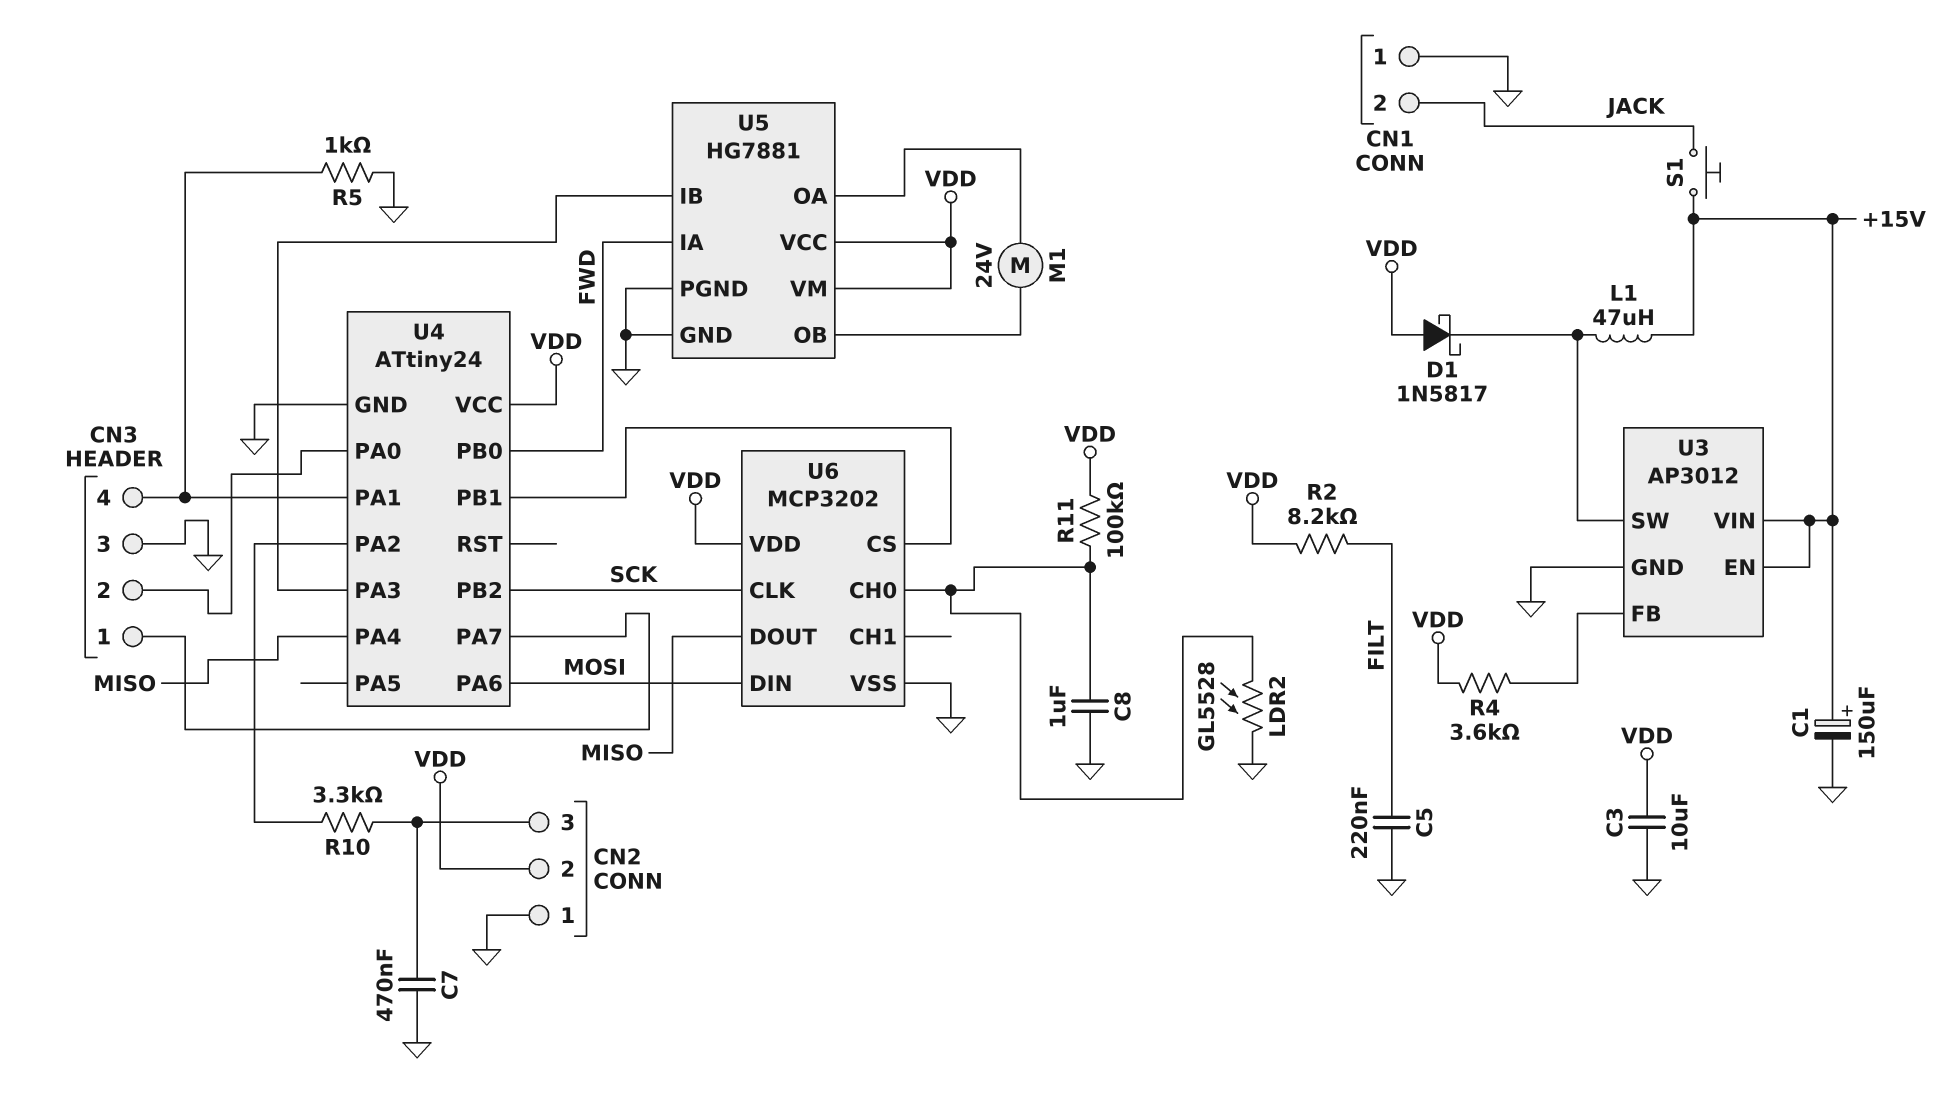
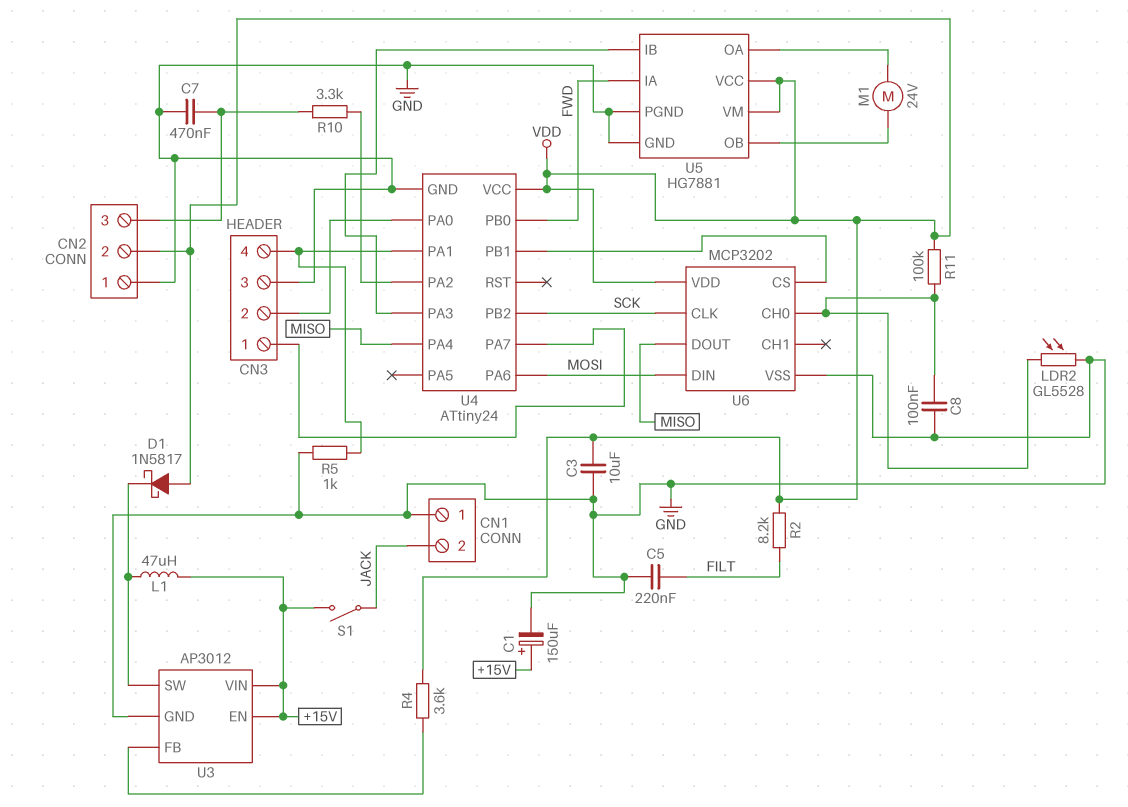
C8: 1uF (GND, U6/CH0) -> 100nF (GND, U6/CH0)
S1: button (+15V, JACK) -> switch (+15V, JACK)

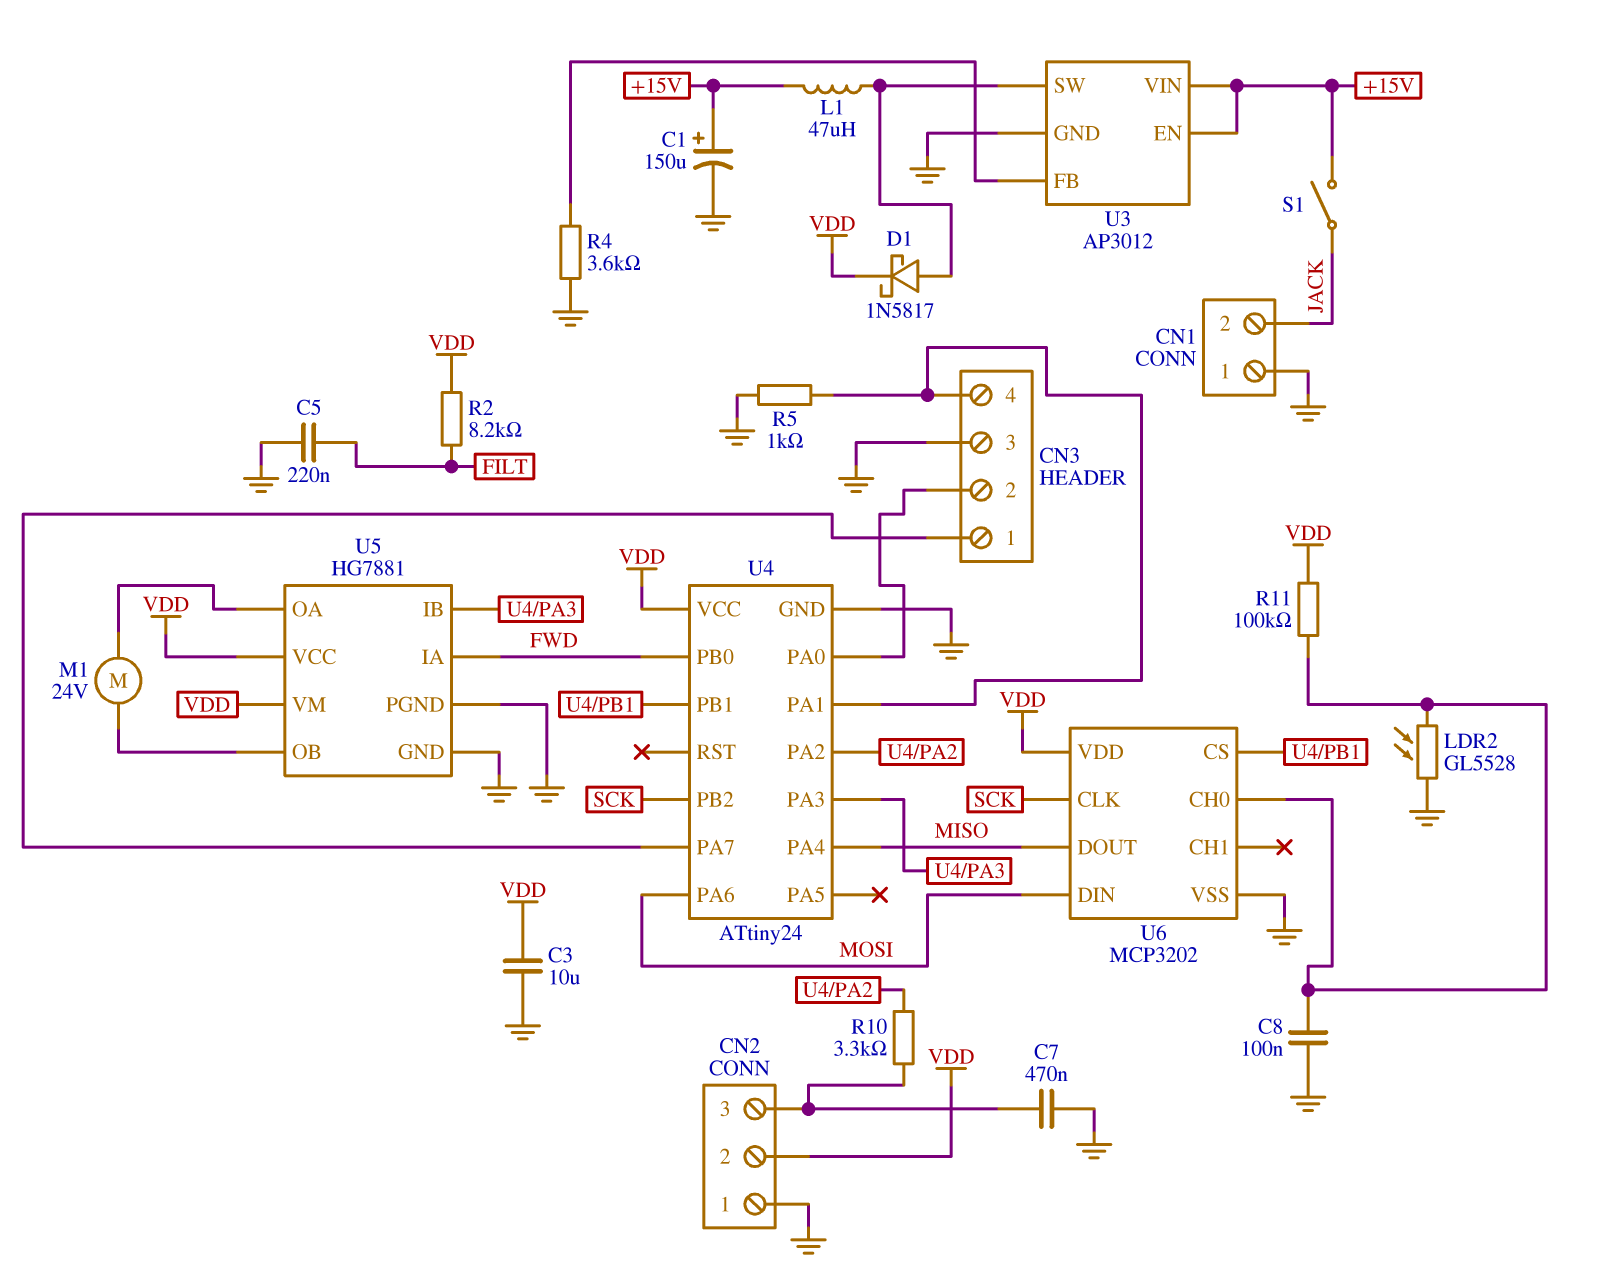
D1: schottky 1N5817 (A VDD, K U3/SW) -> schottky 1N5817 (A U3/SW, K VDD)
R4: 3.6k (U3/FB, VDD) -> 3.6k (GND, U3/FB)

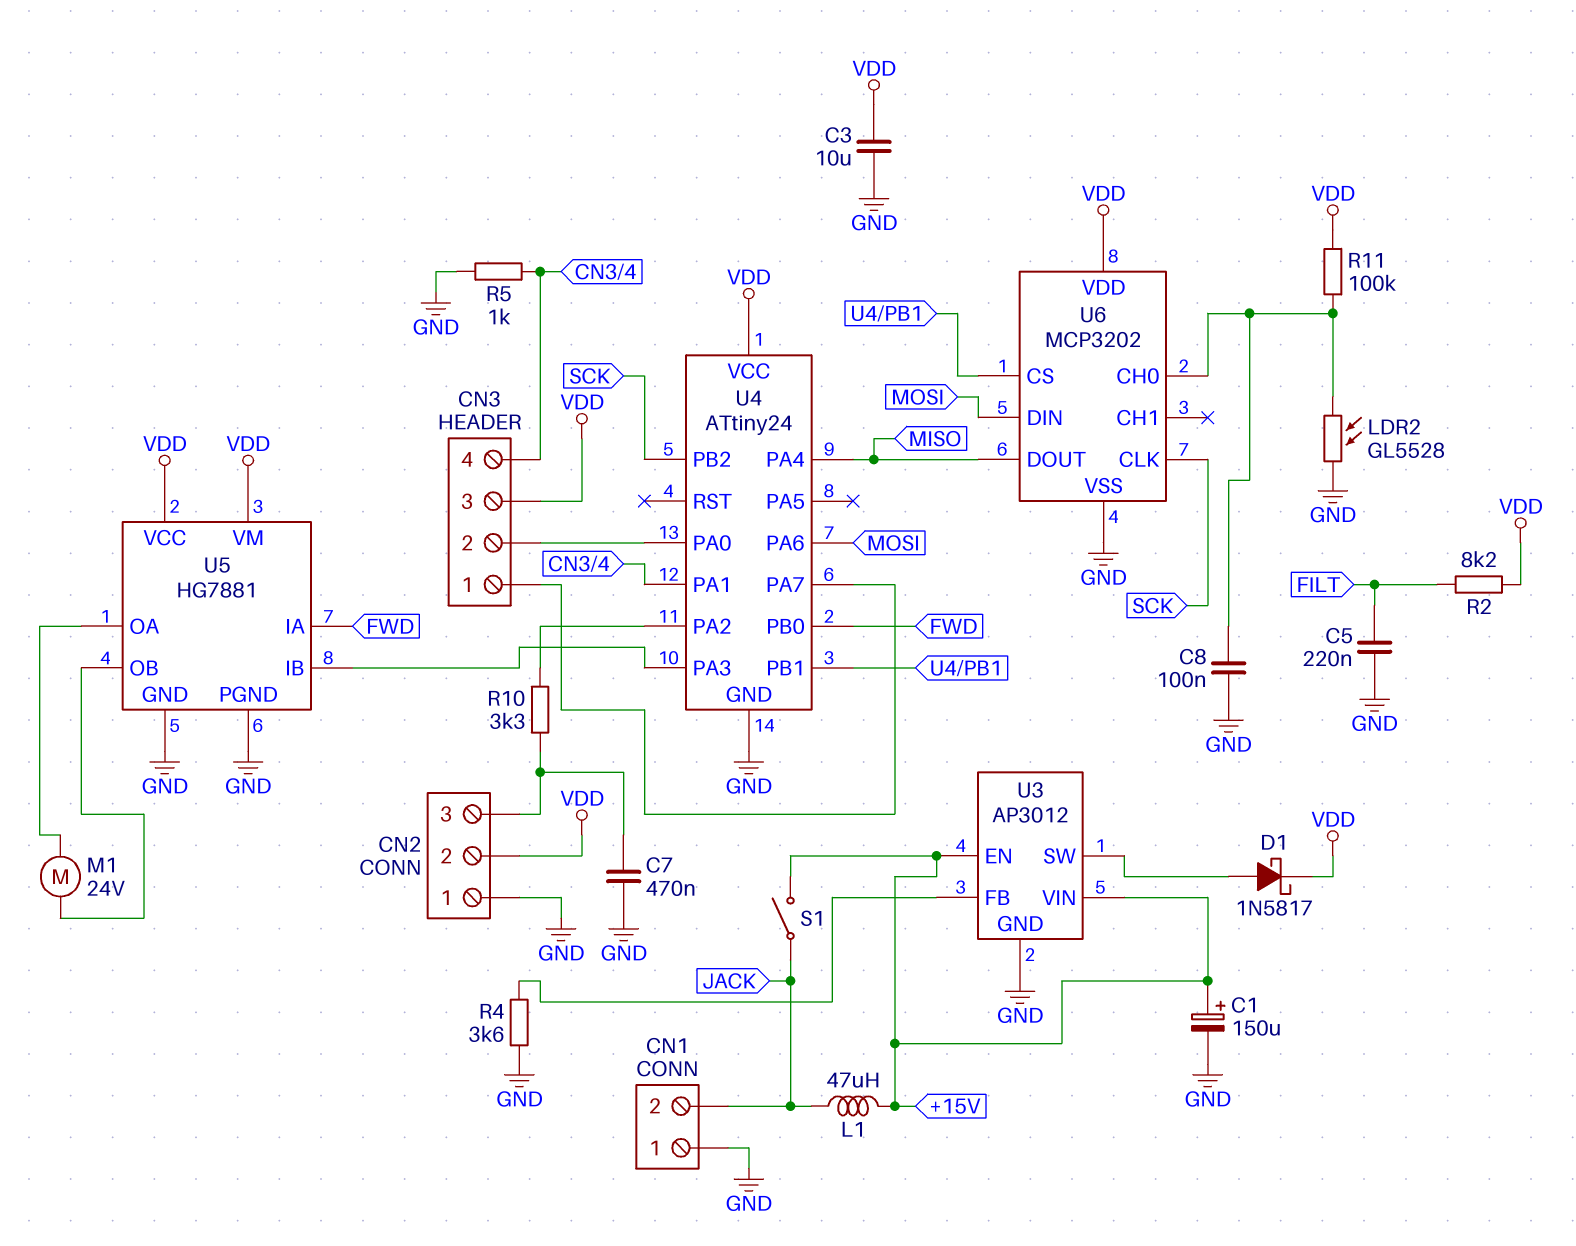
CN3 pin 3: GND -> VDD
L1: 47uH (+15V, U3/SW) -> 47uH (+15V, JACK)

